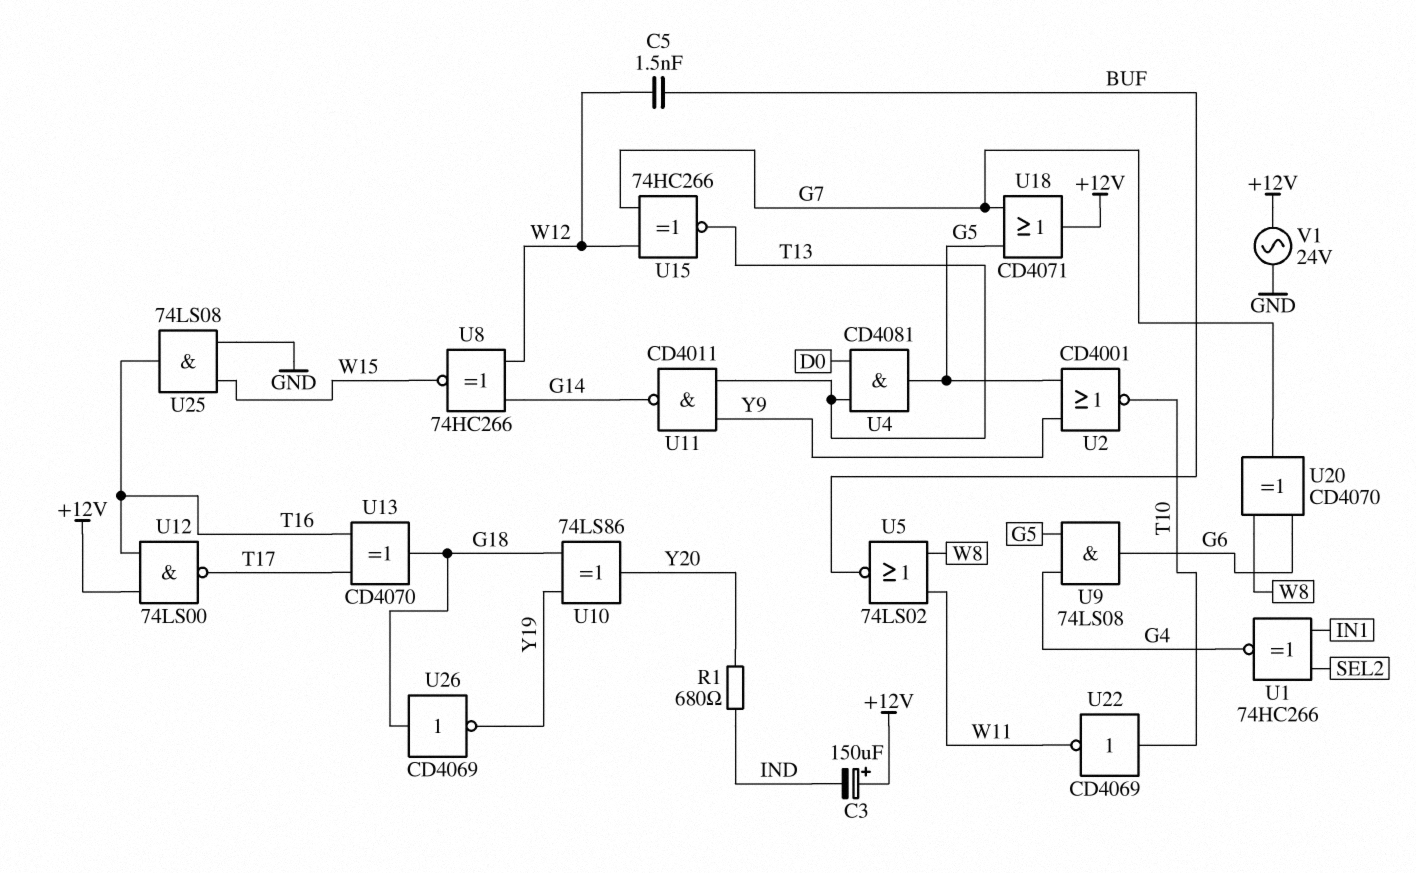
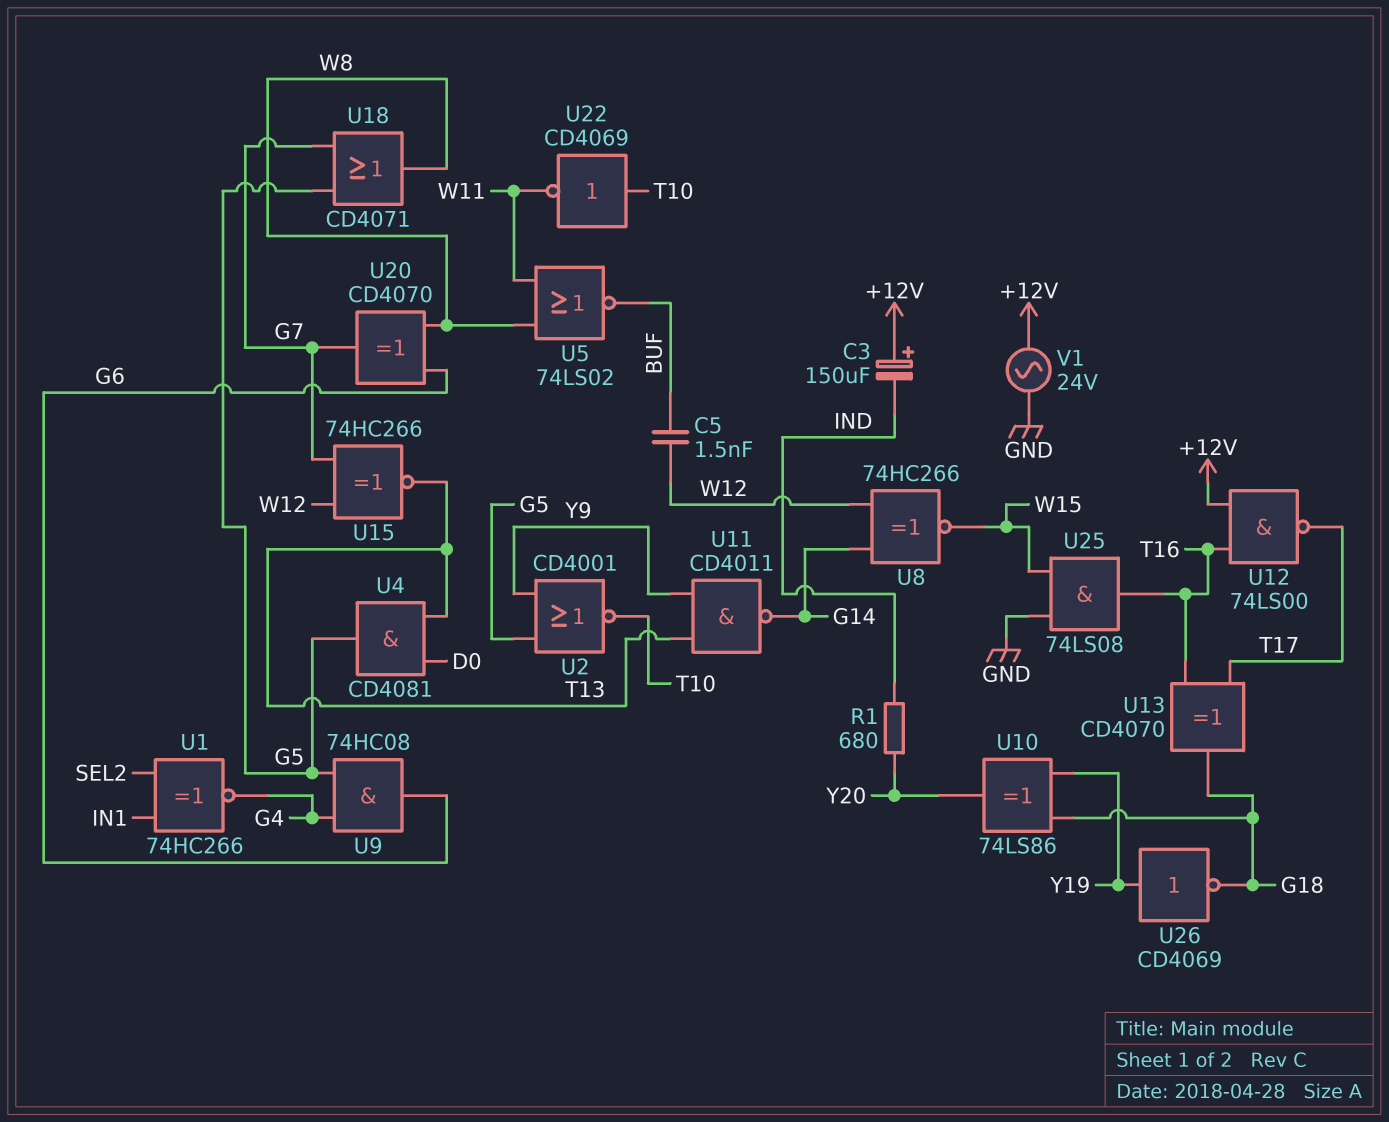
U9: AND 74LS08 (in G4, in G5, out G6) -> AND 74HC08 (in G4, in G5, out G6)
U18: OR CD4071 (in G5, in G7, out +12V) -> OR CD4071 (in G5, in G7, out W8)
U26: NOT CD4069 (in G18, out Y19) -> NOT CD4069 (in Y19, out G18)

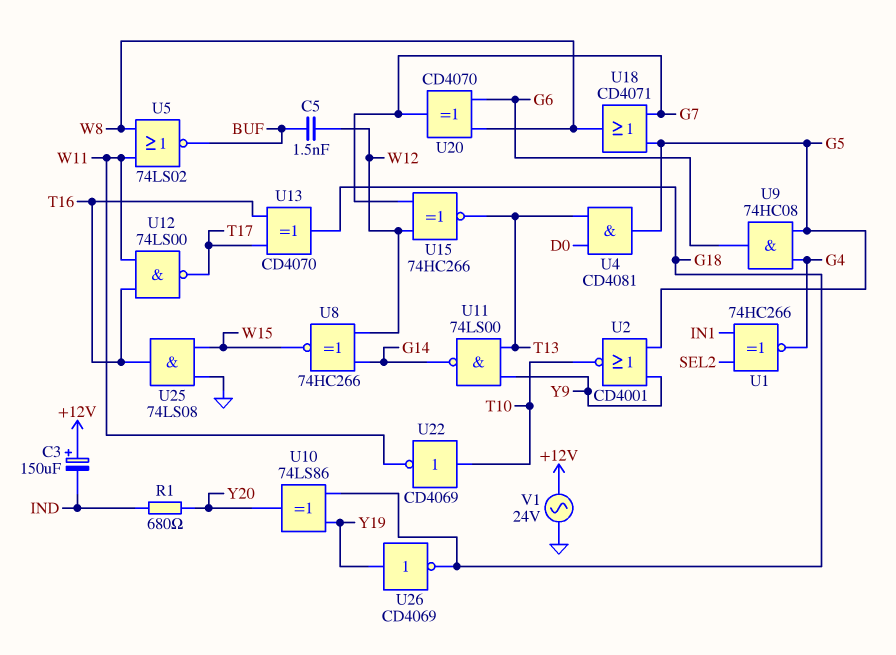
U11: NAND CD4011 (in T13, in Y9, out G14) -> NAND 74LS00 (in T13, in Y9, out G14)
U12: NAND 74LS00 (in +12V, in T16, out T17) -> NAND 74LS00 (in T16, in W11, out T17)

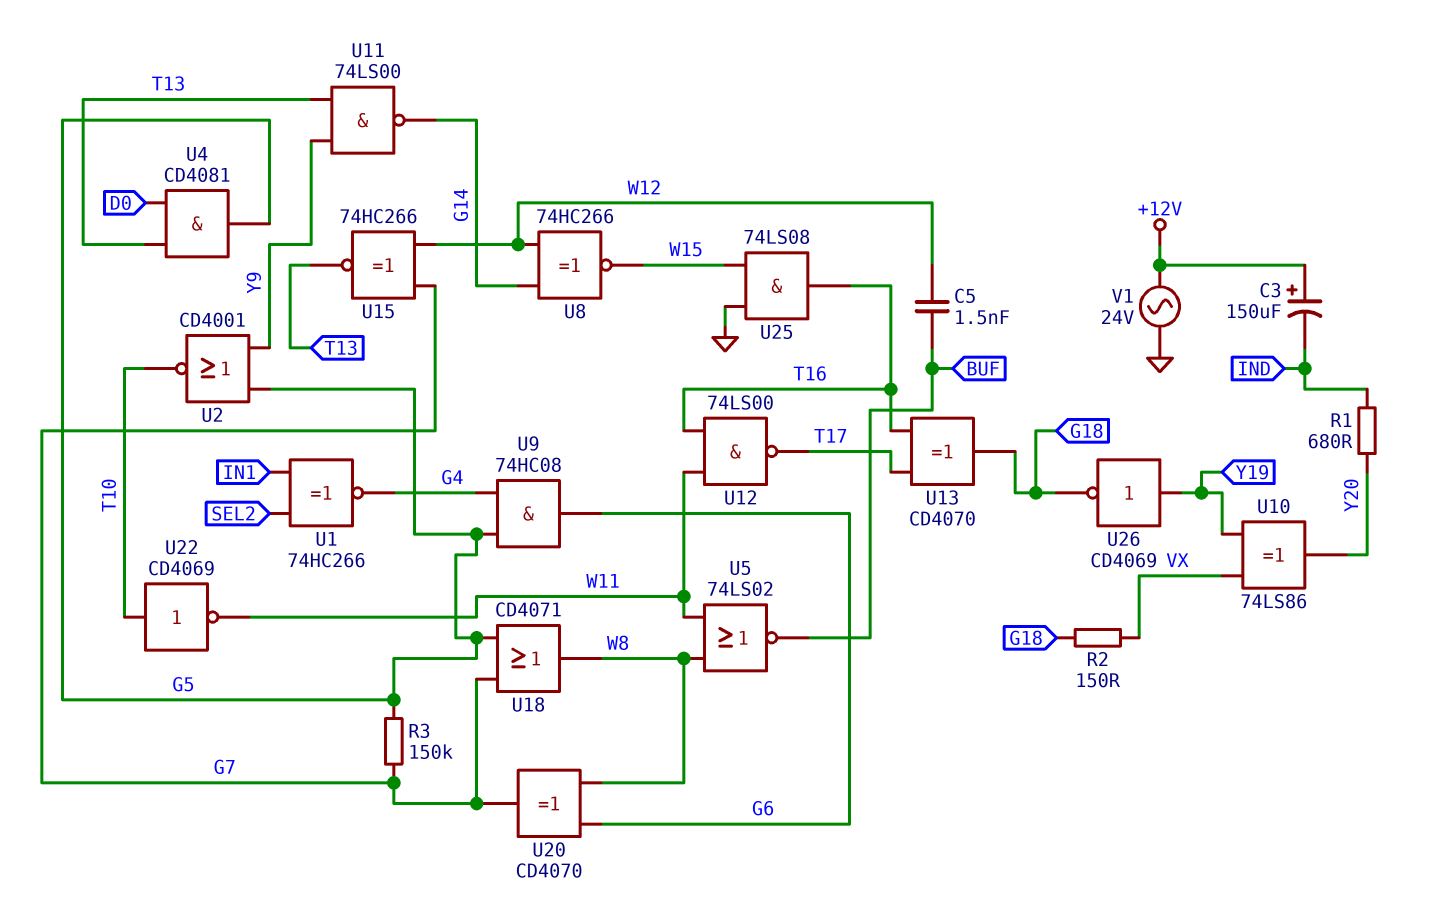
R2: none -> 150 (G18, VX)
R3: none -> 150k (G5, G7)
U10: XOR 74LS86 (in G18, in Y19, out Y20) -> XOR 74LS86 (in VX, in Y19, out Y20)

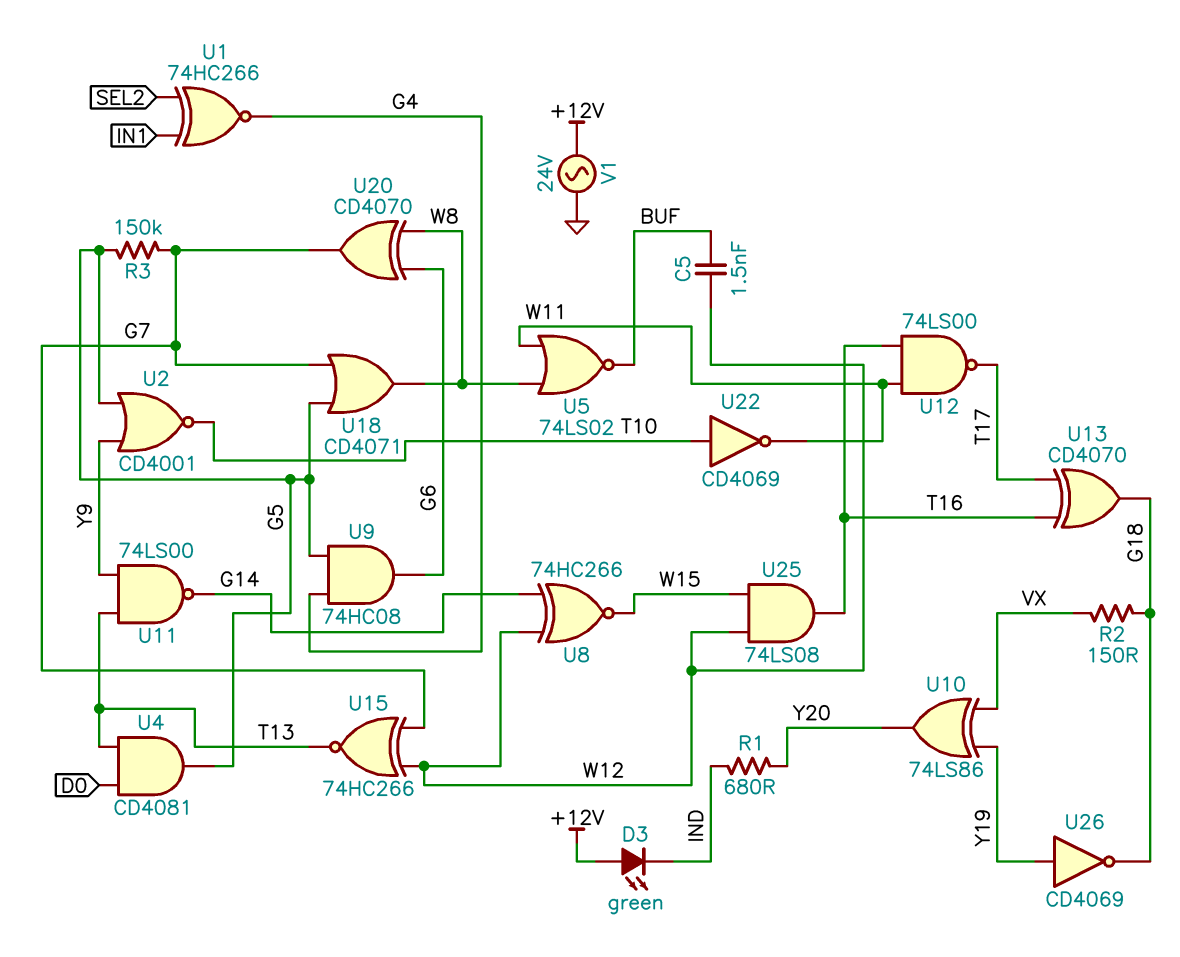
C3: 150uF (plus +12V, minus IND) -> none
D3: none -> LED green (A +12V, K IND)
U25: AND 74LS08 (in GND, in W15, out T16) -> AND 74LS08 (in W12, in W15, out T16)

